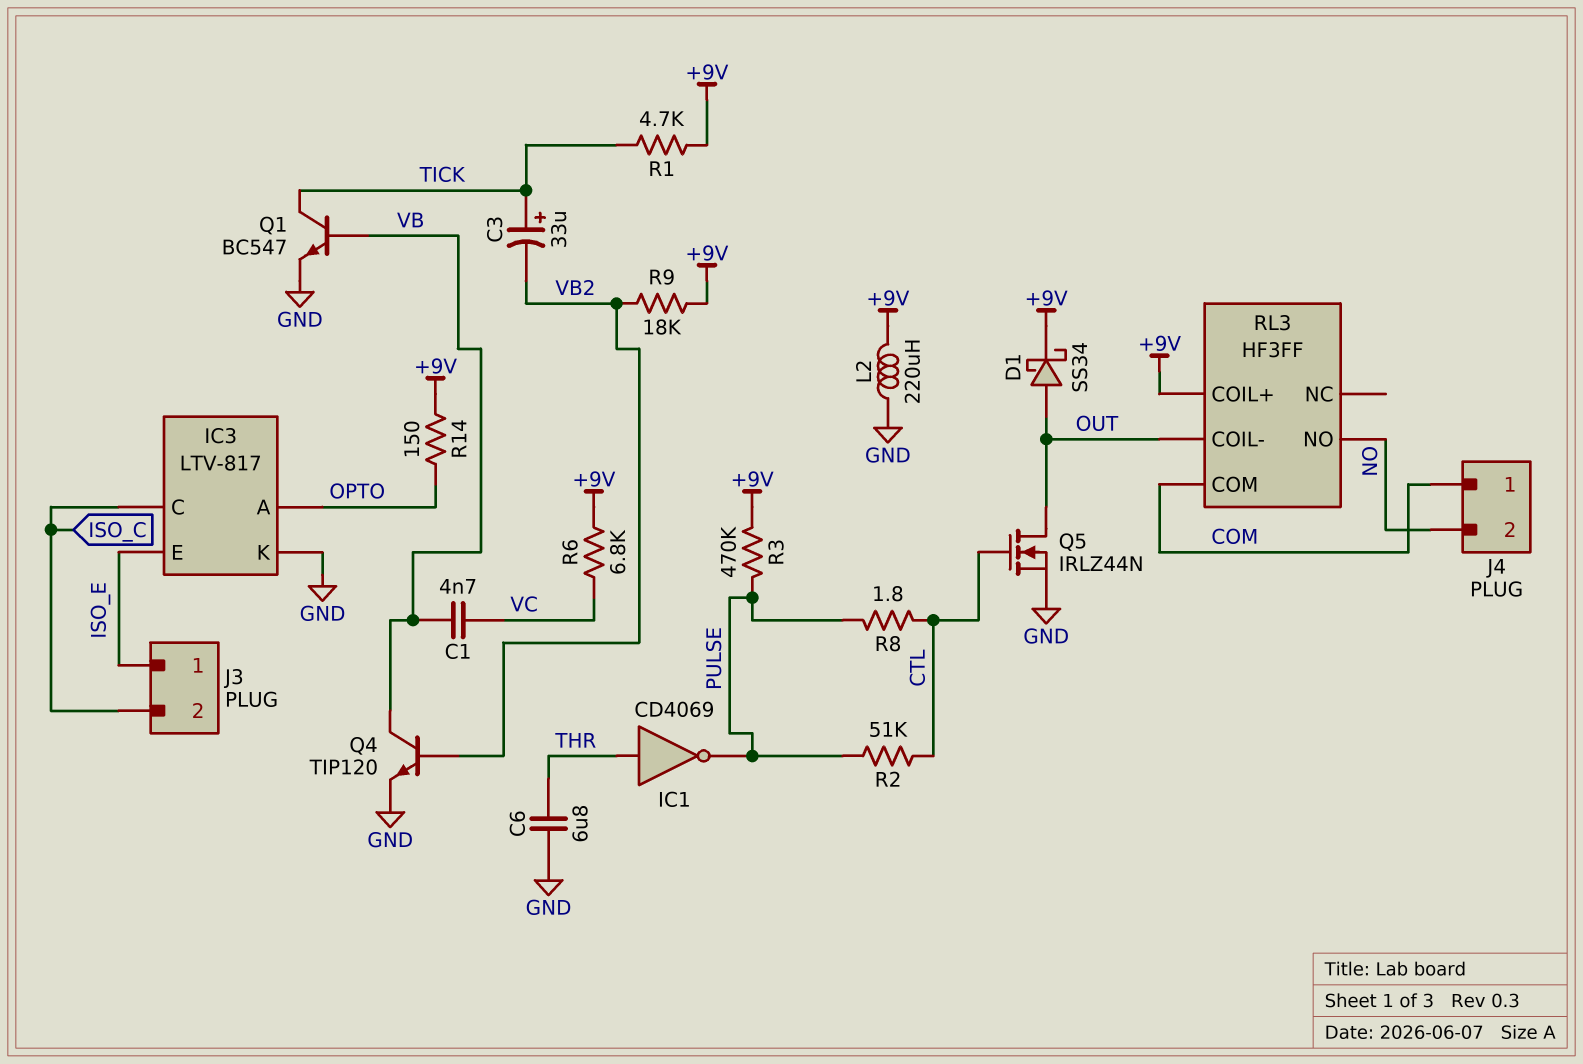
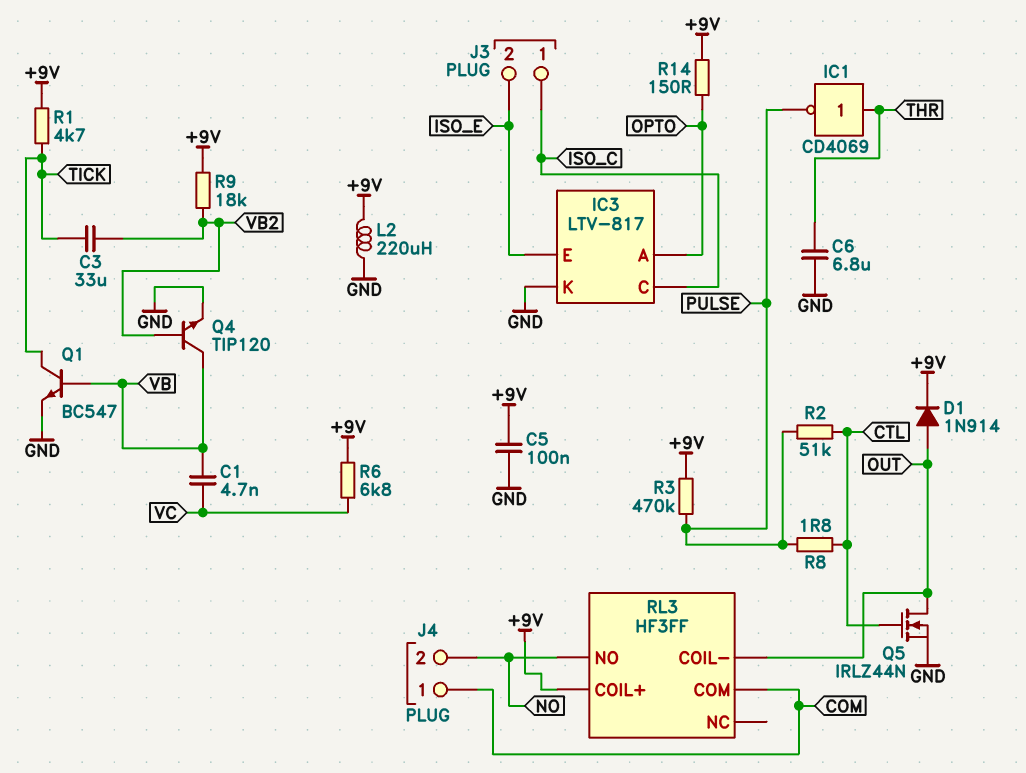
C3: 33uF (plus TICK, minus VB2) -> 33uF (TICK, VB2)
C5: none -> 100nF (+9V, GND)
D1: schottky SS34 (A OUT, K +9V) -> diode 1N914 (A OUT, K +9V)
J3 pin 1: ISO_E -> ISO_C
J3 pin 2: ISO_C -> ISO_E

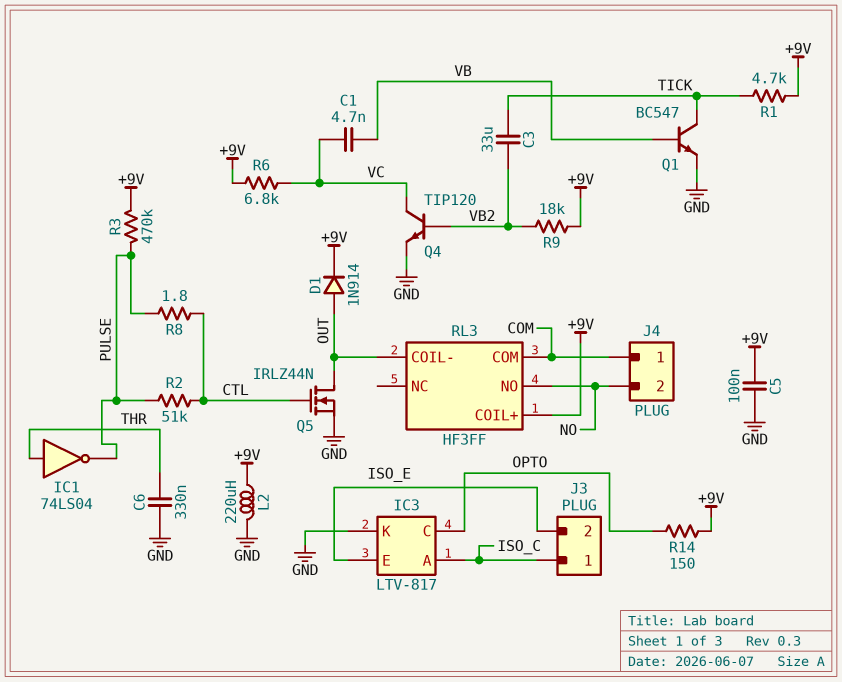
C6: 6.8uF (GND, THR) -> 330nF (GND, THR)
IC1: NOT CD4069 (in THR, out PULSE) -> NOT 74LS04 (in THR, out PULSE)
IC3 pin A: OPTO -> ISO_C
IC3 pin C: ISO_C -> OPTO
Q4: NPN TIP120 (B VB2, C VB, E GND) -> NPN TIP120 (B VB2, C VC, E GND)

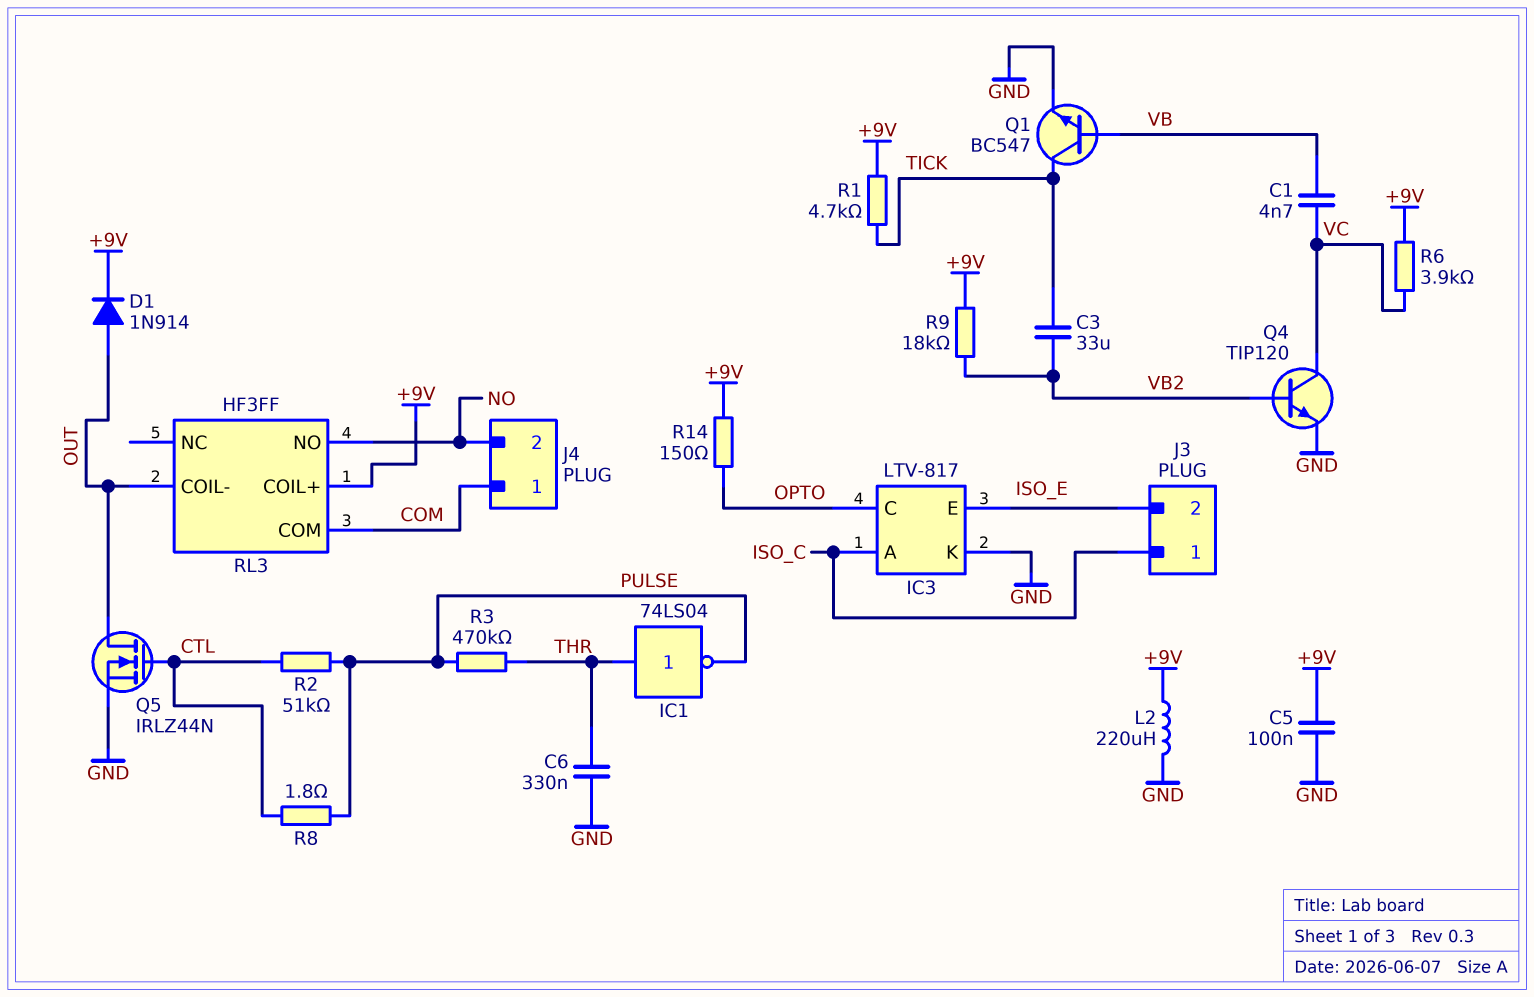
R3: 470k (+9V, PULSE) -> 470k (PULSE, THR)
R6: 6.8k (+9V, VC) -> 3.9k (+9V, VC)

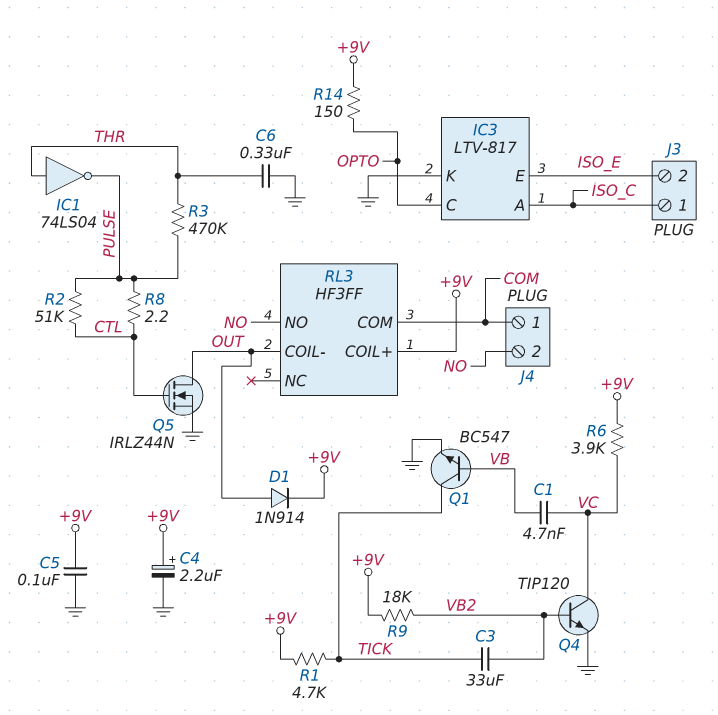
C4: none -> 2.2uF (plus +9V, minus GND)
L2: 220uH (+9V, GND) -> none
R8: 1.8 (CTL, PULSE) -> 2.2 (CTL, PULSE)

